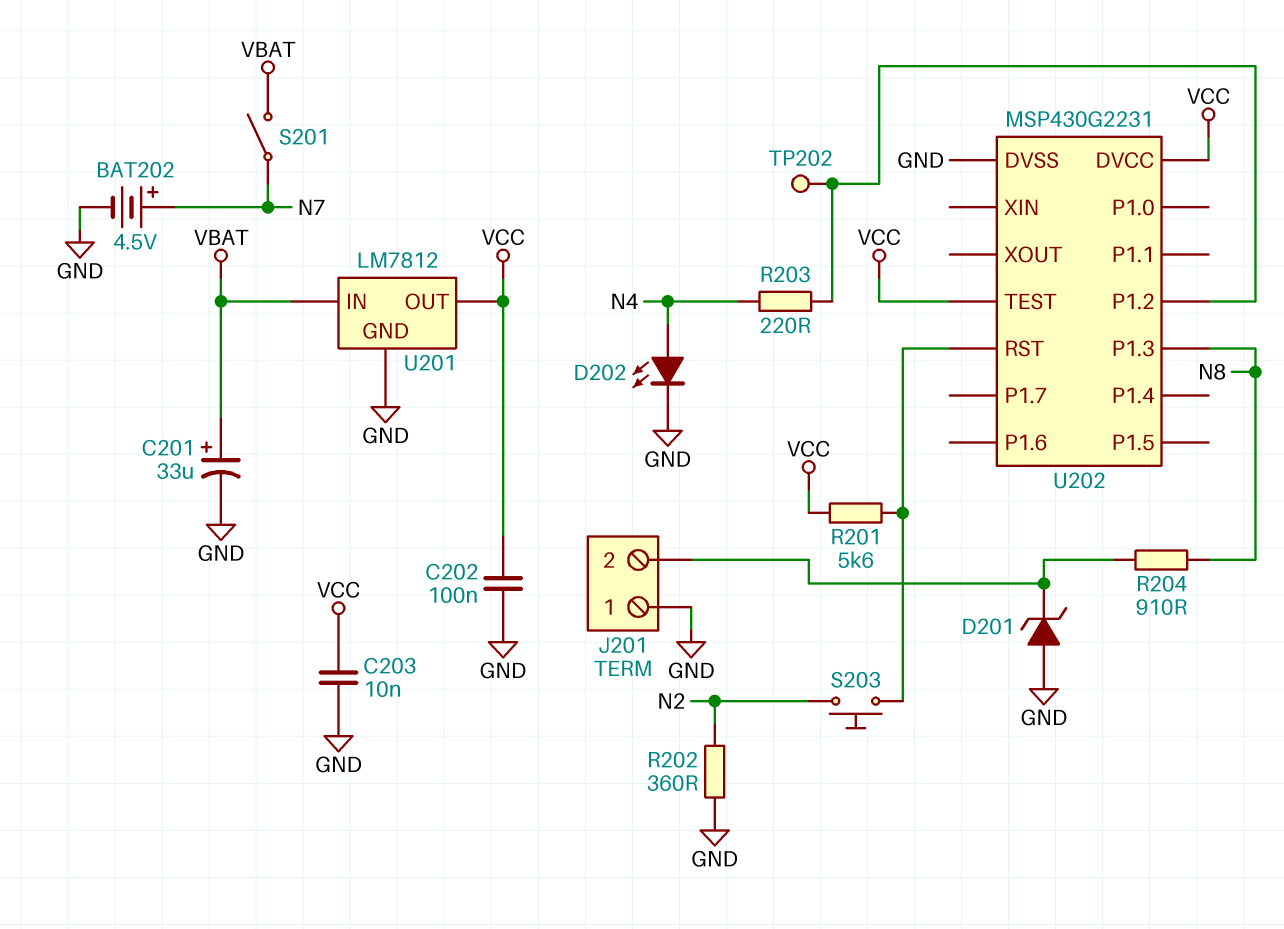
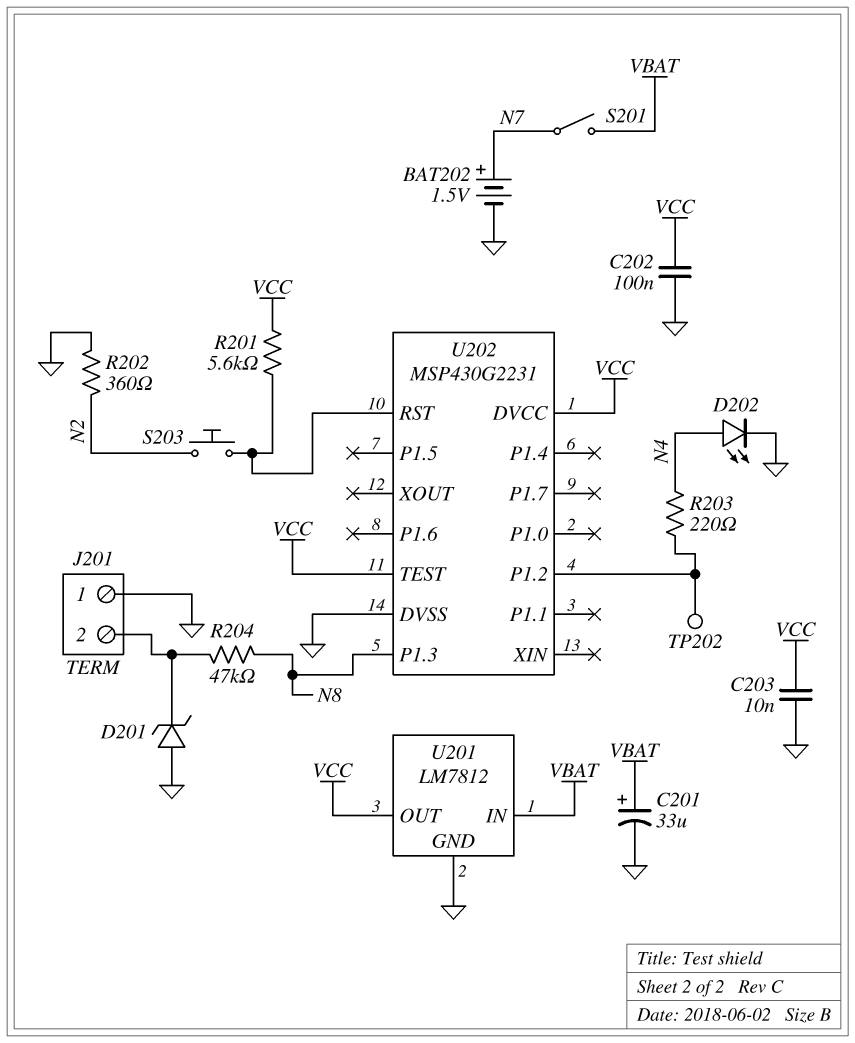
BAT202: 4.5V (plus N7, minus GND) -> 1.5V (plus N7, minus GND)
R204: 910 (J201/2, N8) -> 47k (J201/2, N8)

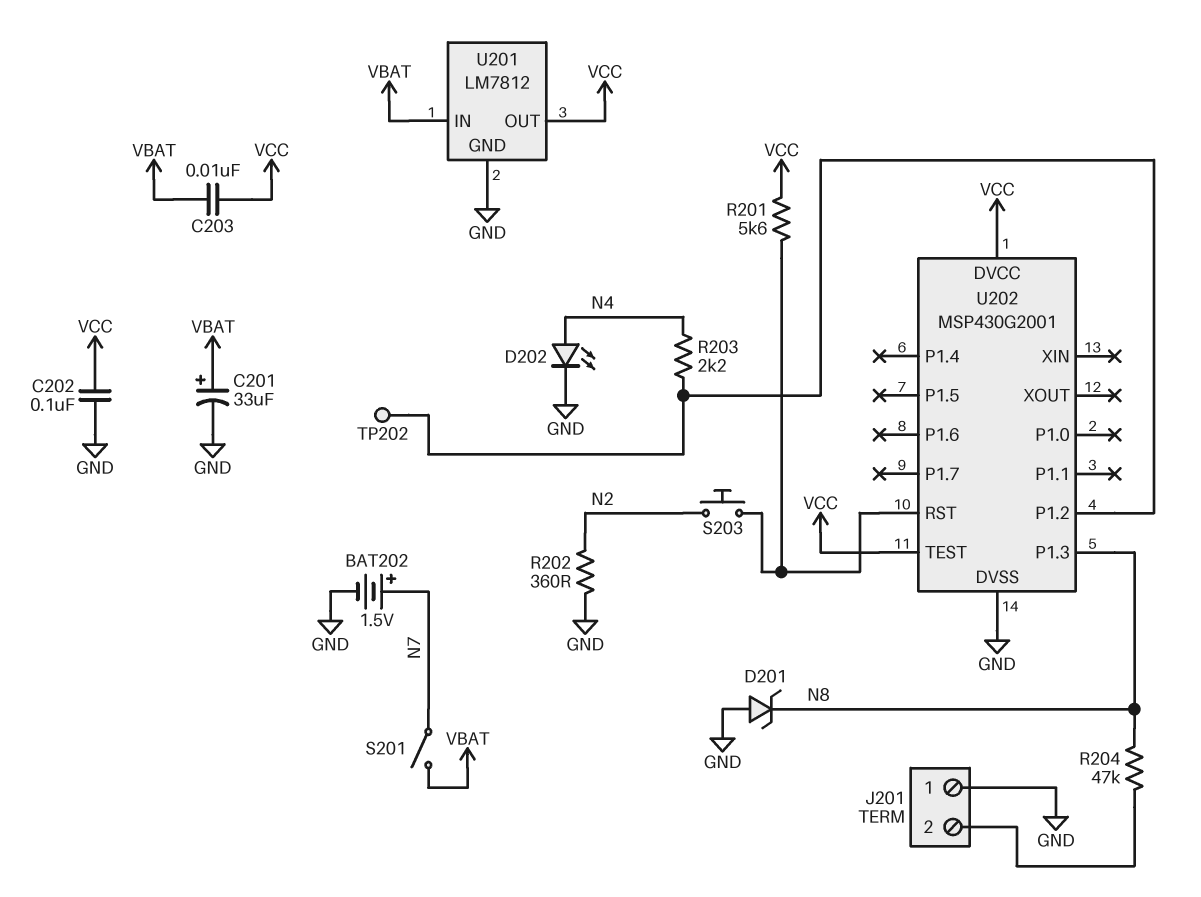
C203: 10nF (GND, VCC) -> 10nF (VBAT, VCC)
D201: zener (A GND, K J201/2) -> zener (A GND, K N8)
R203: 220 (N4, U202/P1.2) -> 2.2k (N4, U202/P1.2)
U202: MSP430G2231 -> MSP430G2001

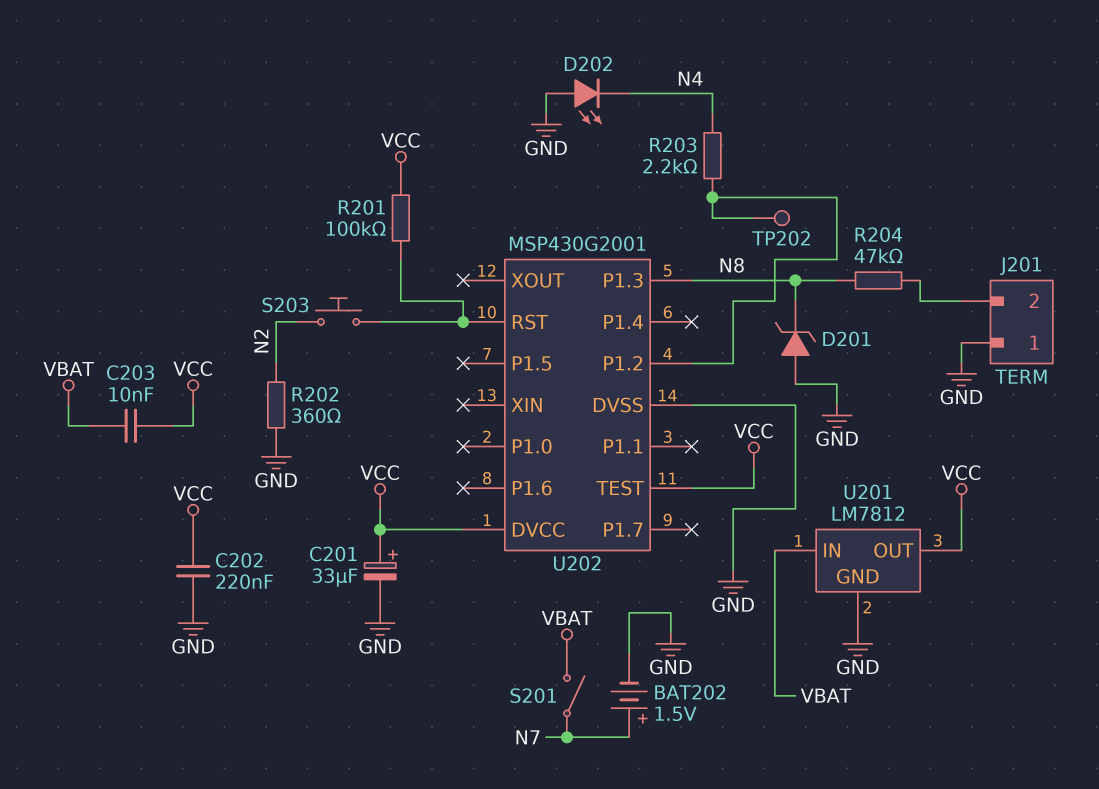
C201: 33uF (plus VBAT, minus GND) -> 33uF (plus VCC, minus GND)
C202: 100nF (GND, VCC) -> 220nF (GND, VCC)
D202: LED (A N4, K GND) -> LED (A GND, K N4)
R201: 5.6k (U202/RST, VCC) -> 100k (U202/RST, VCC)

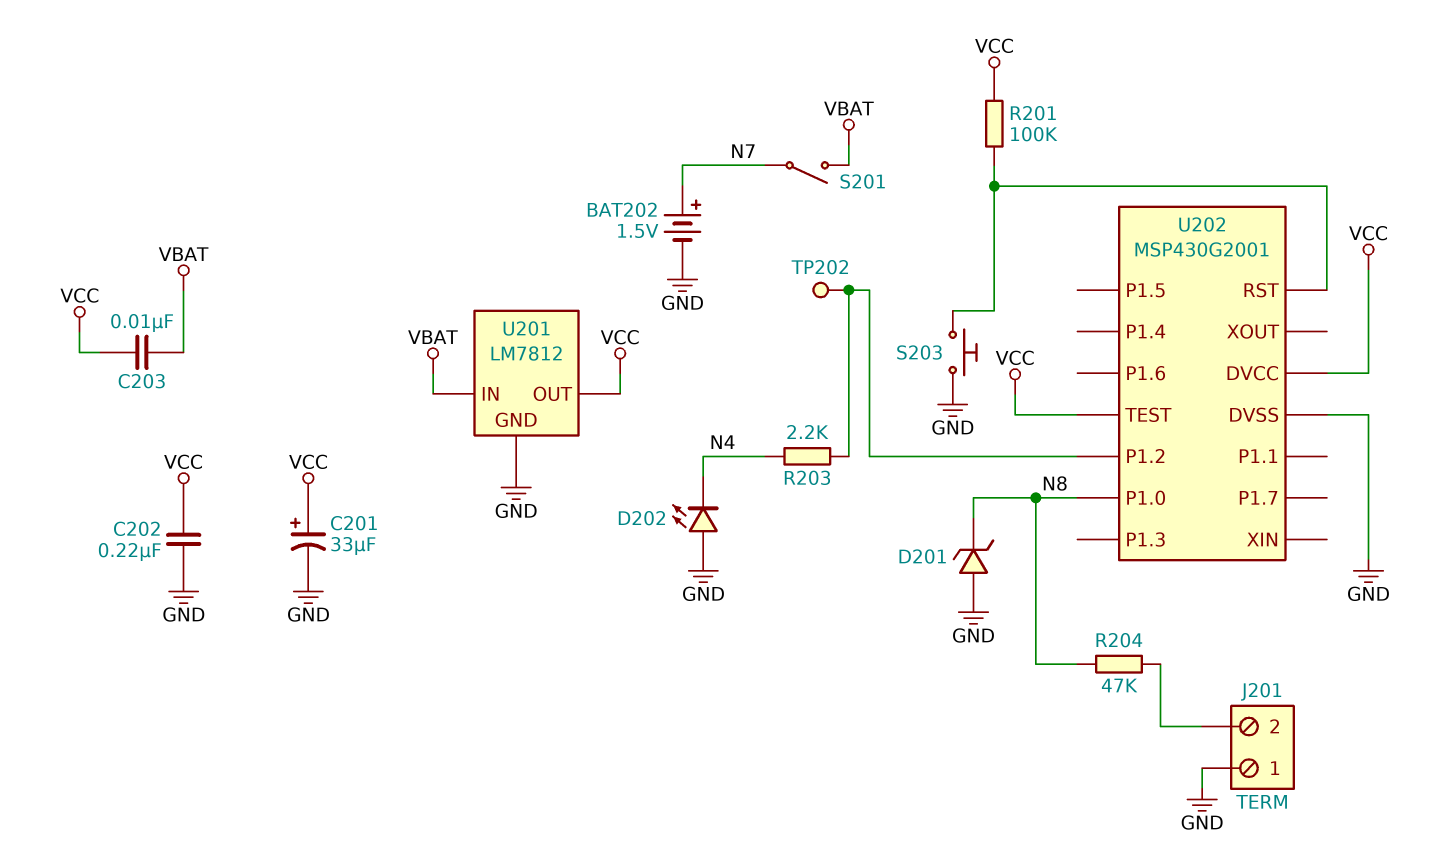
R202: 360 (GND, N2) -> none
S203: button (N2, U202/RST) -> button (GND, U202/RST)
U202 pin P1.0: none -> N8
U202 pin P1.3: N8 -> none

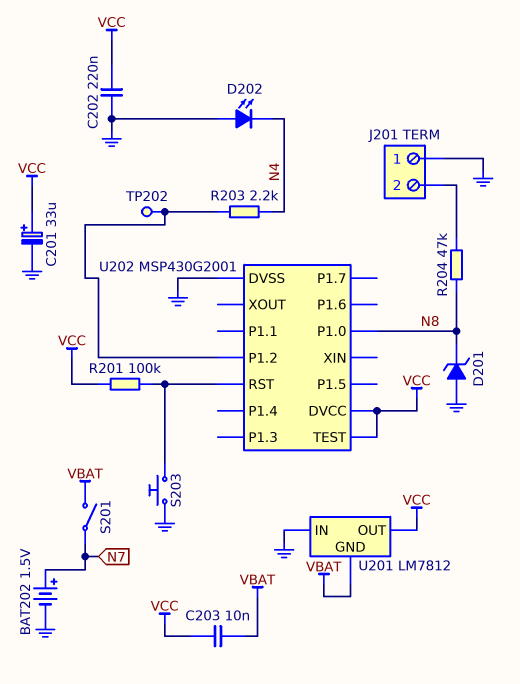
U201 pin GND: GND -> VBAT
U201 pin IN: VBAT -> GND

